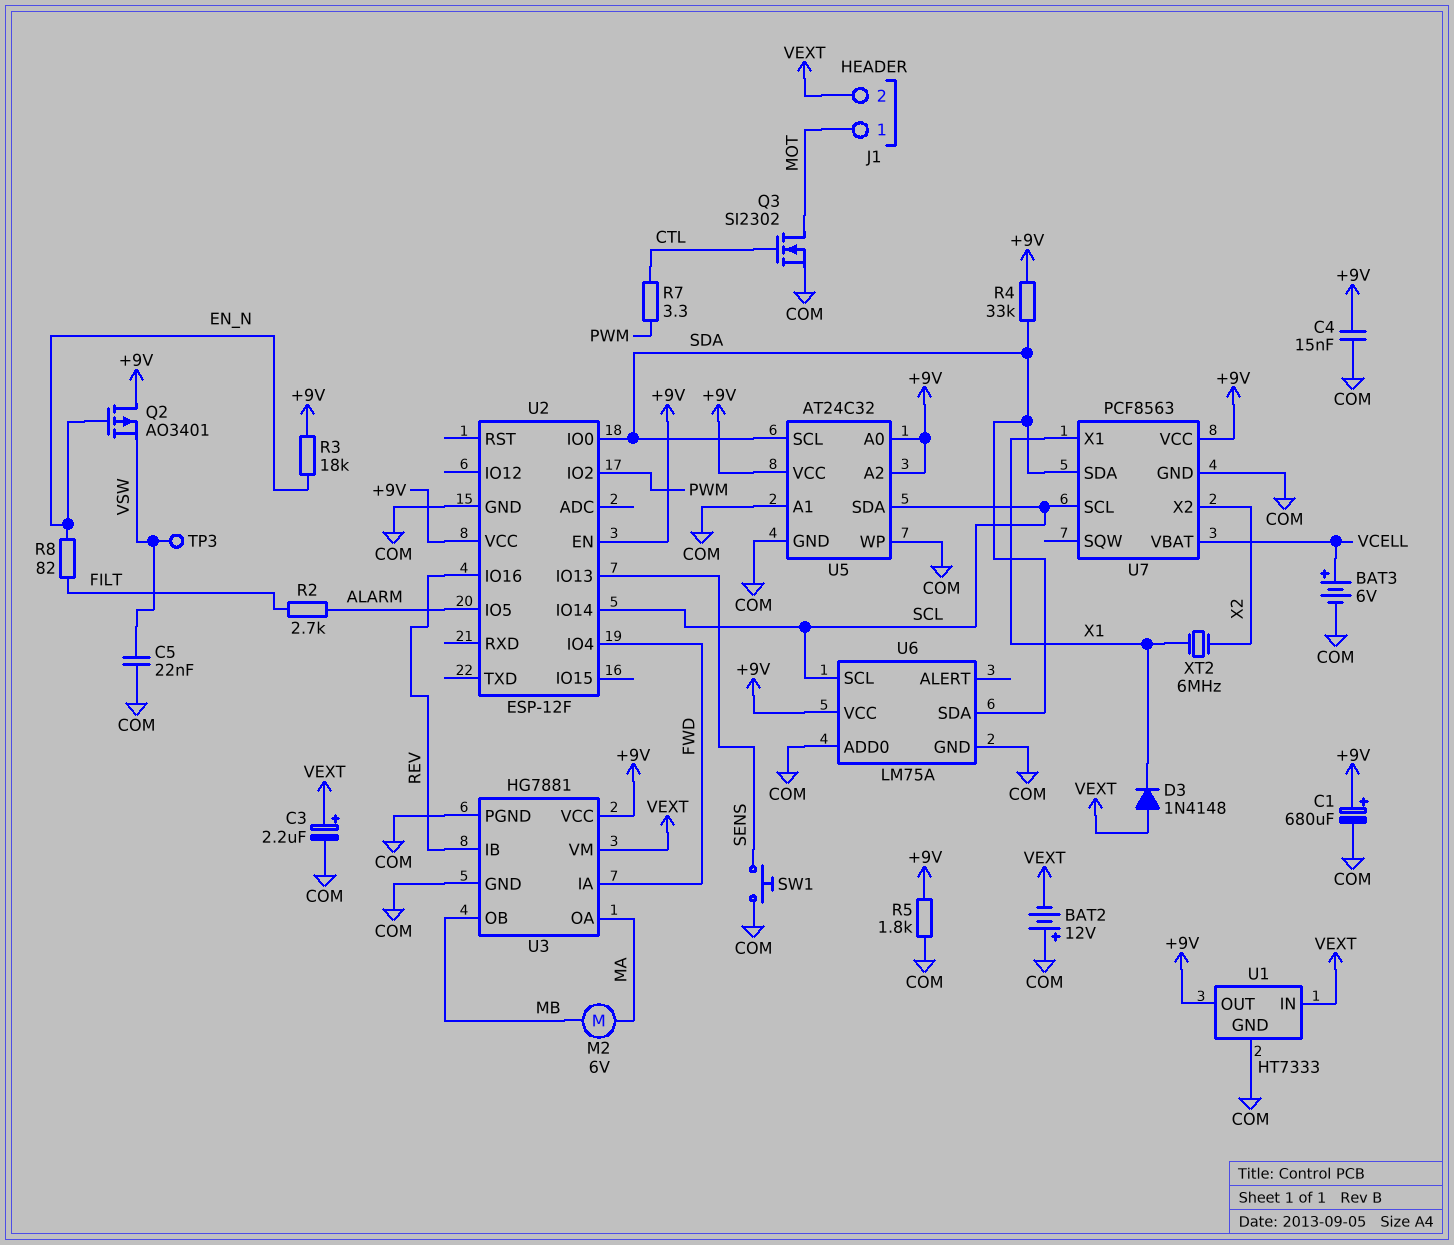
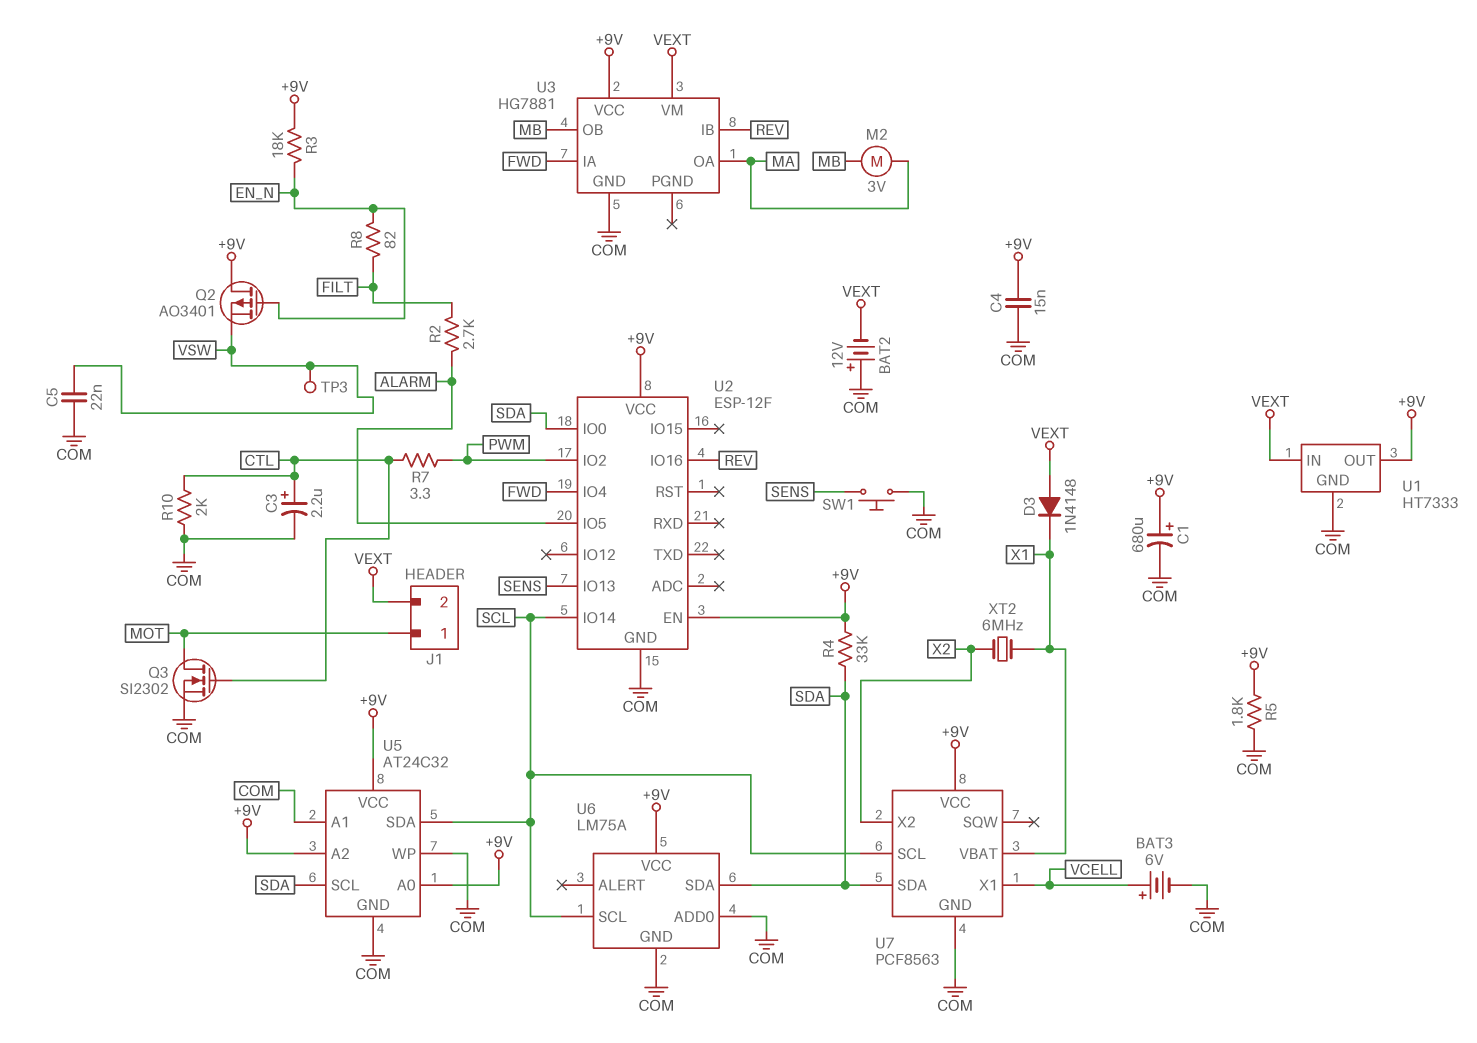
C3: 2.2uF (plus VEXT, minus COM) -> 2.2uF (plus CTL, minus COM)
M2: motor 6V (MA, MB) -> motor 3V (MA, MB)
R10: none -> 2k (COM, CTL)
U3 pin PGND: COM -> none
U7 pin VBAT: VCELL -> X1
U7 pin X1: X1 -> VCELL

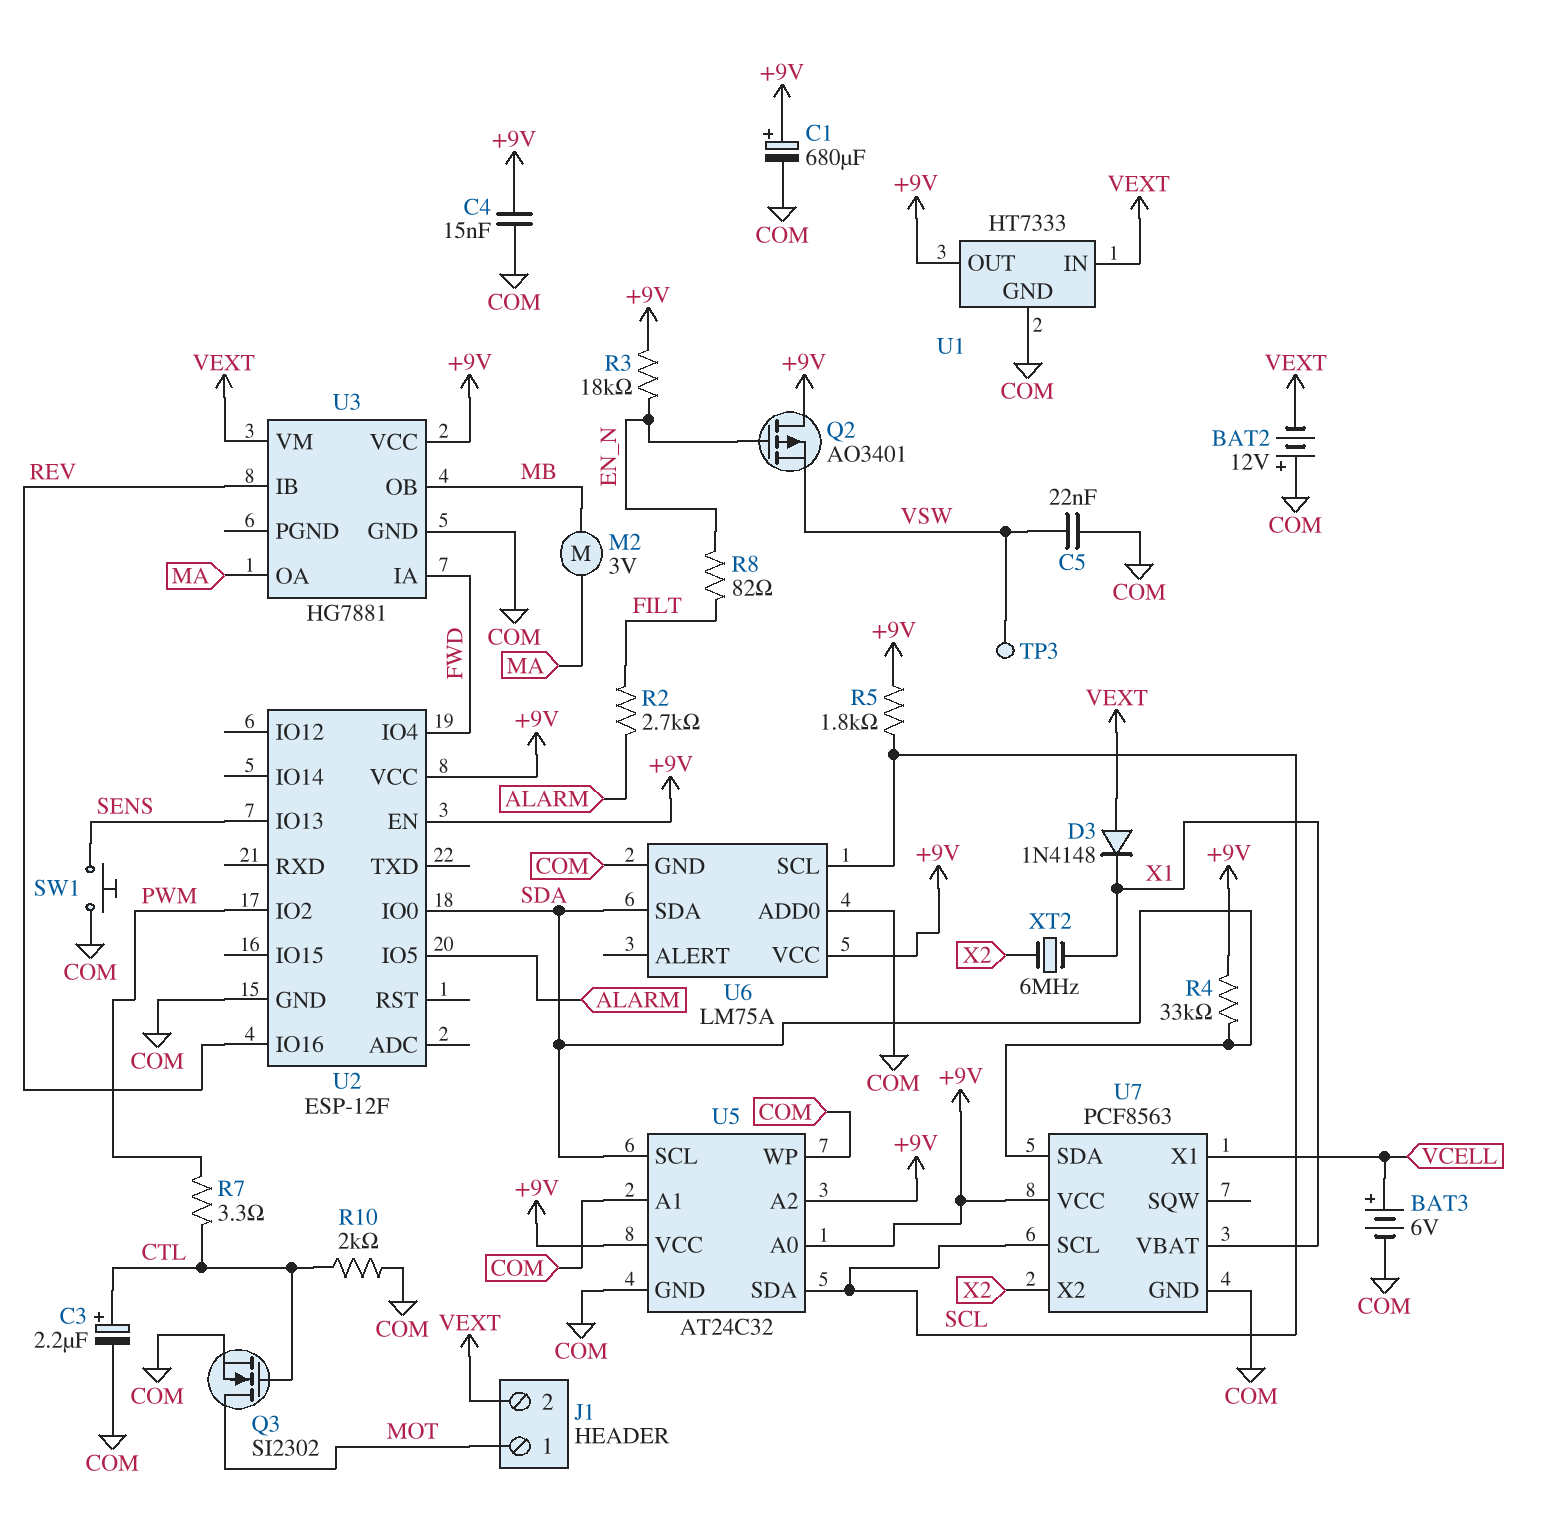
R5: 1.8k (+9V, COM) -> 1.8k (+9V, SCL)
U2 pin IO14: SCL -> none

